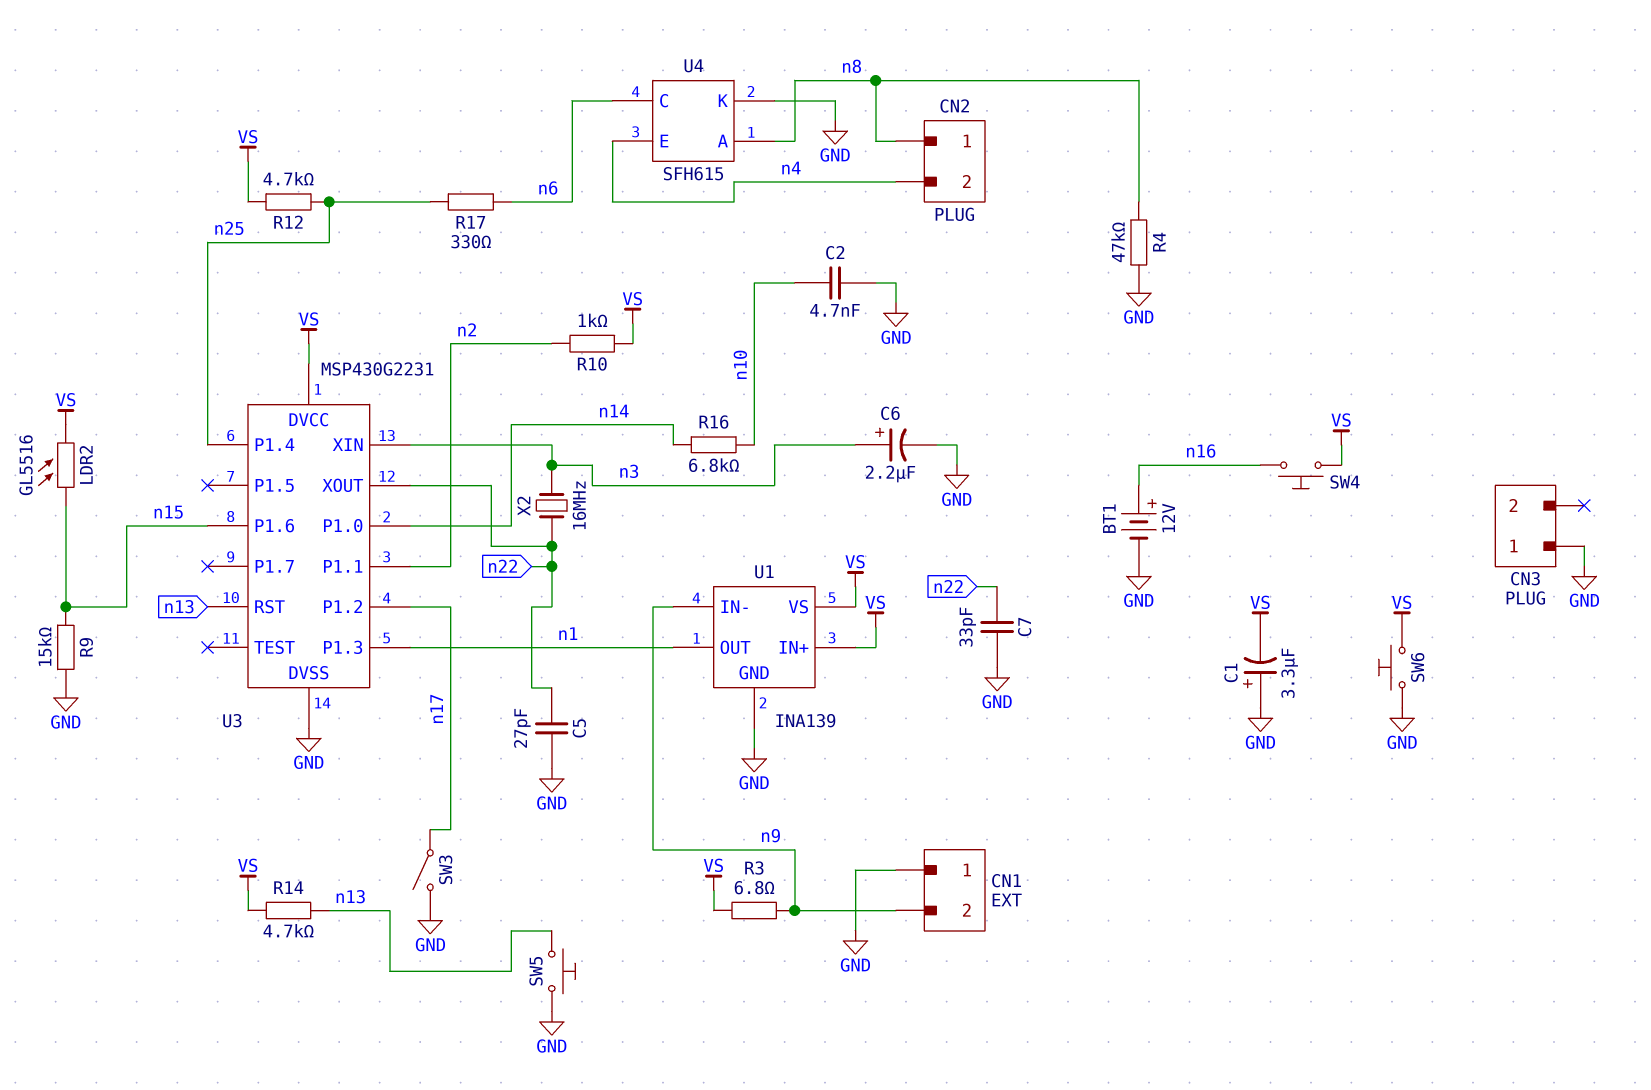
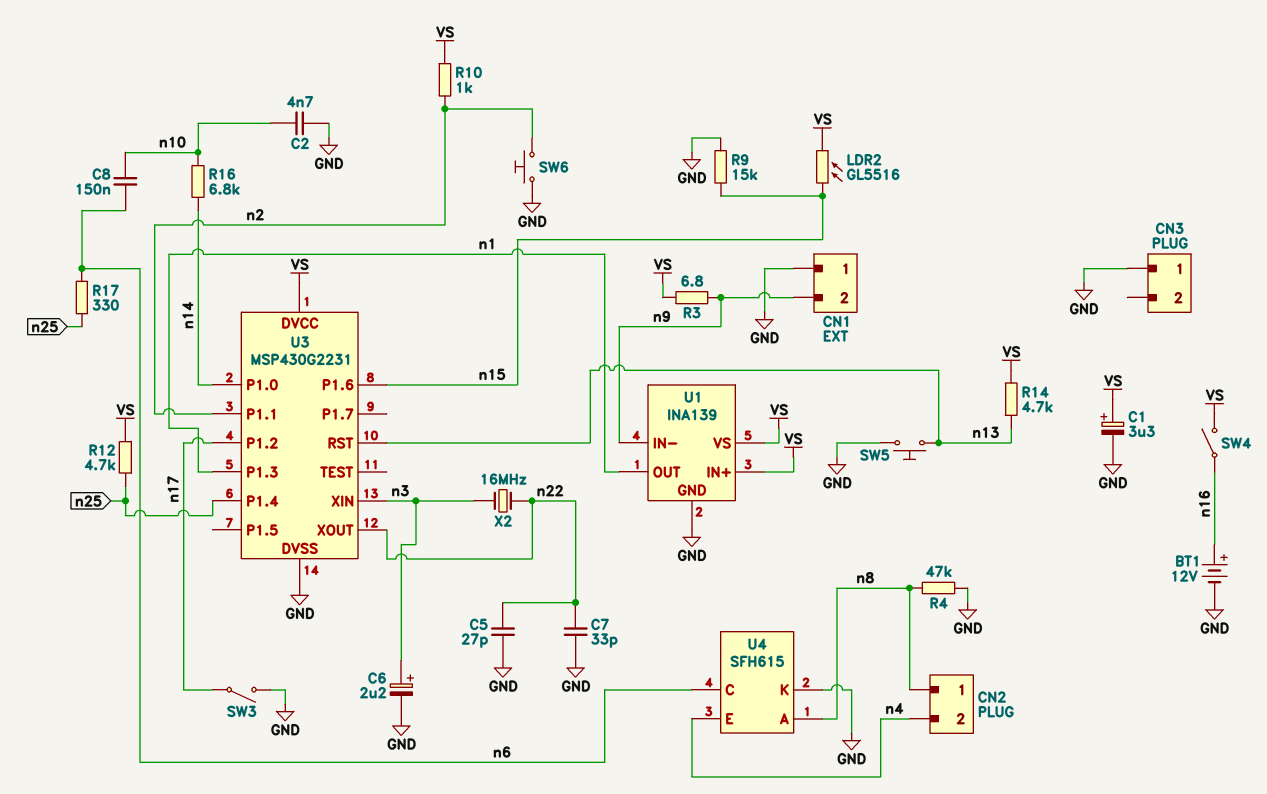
C1: 3.3uF (plus GND, minus VS) -> 3.3uF (plus VS, minus GND)
C8: none -> 150nF (n6, n10)
SW4: button (VS, n16) -> switch (VS, n16)
SW6: button (GND, VS) -> button (GND, n2)

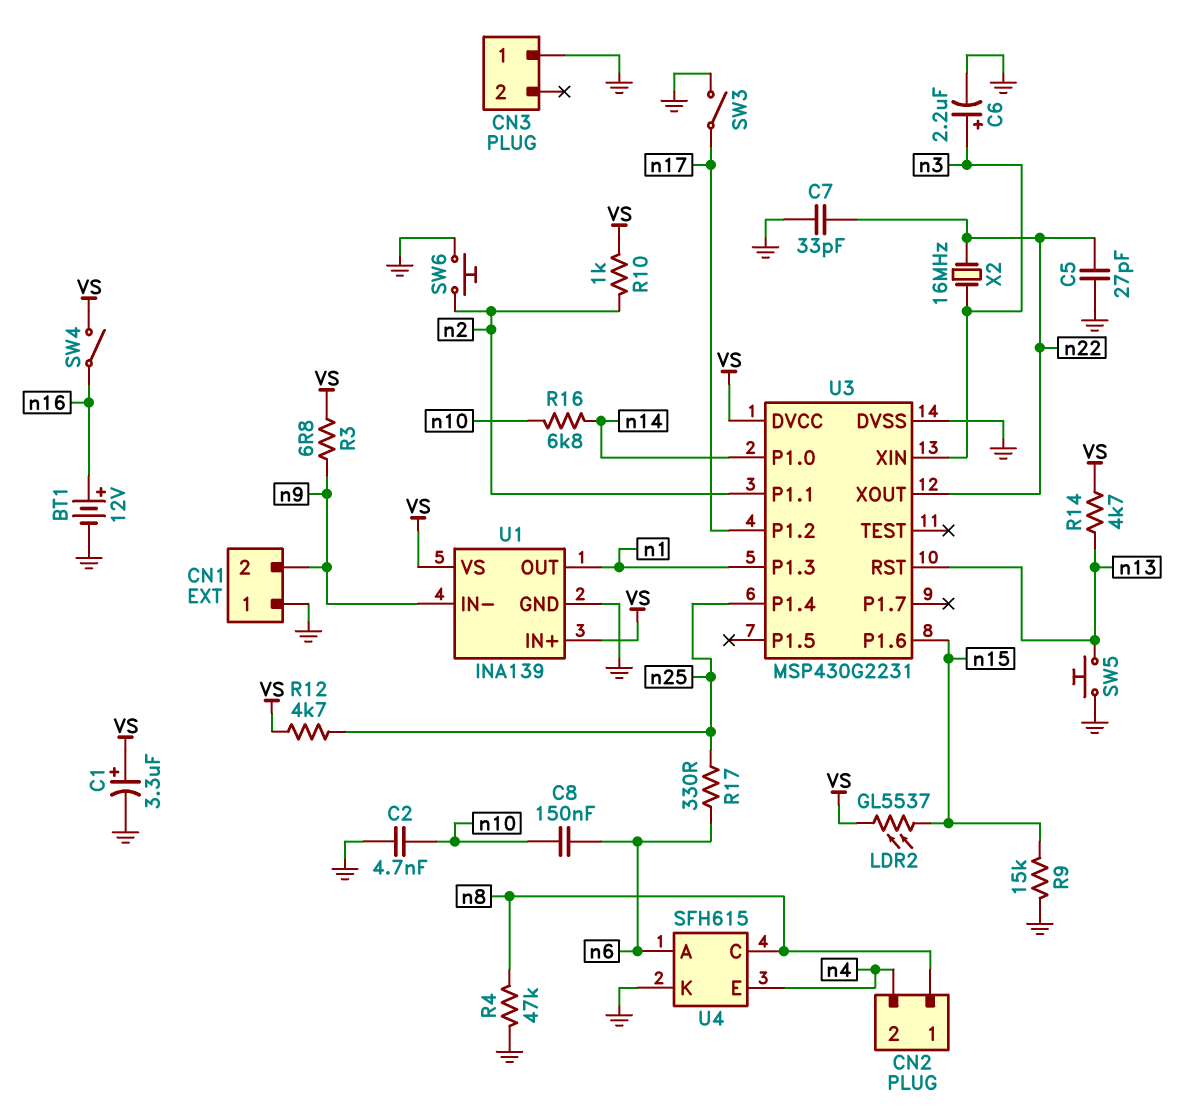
LDR2: GL5516 (VS, n15) -> GL5537 (VS, n15)
U4 pin A: n8 -> n6
U4 pin C: n6 -> n8

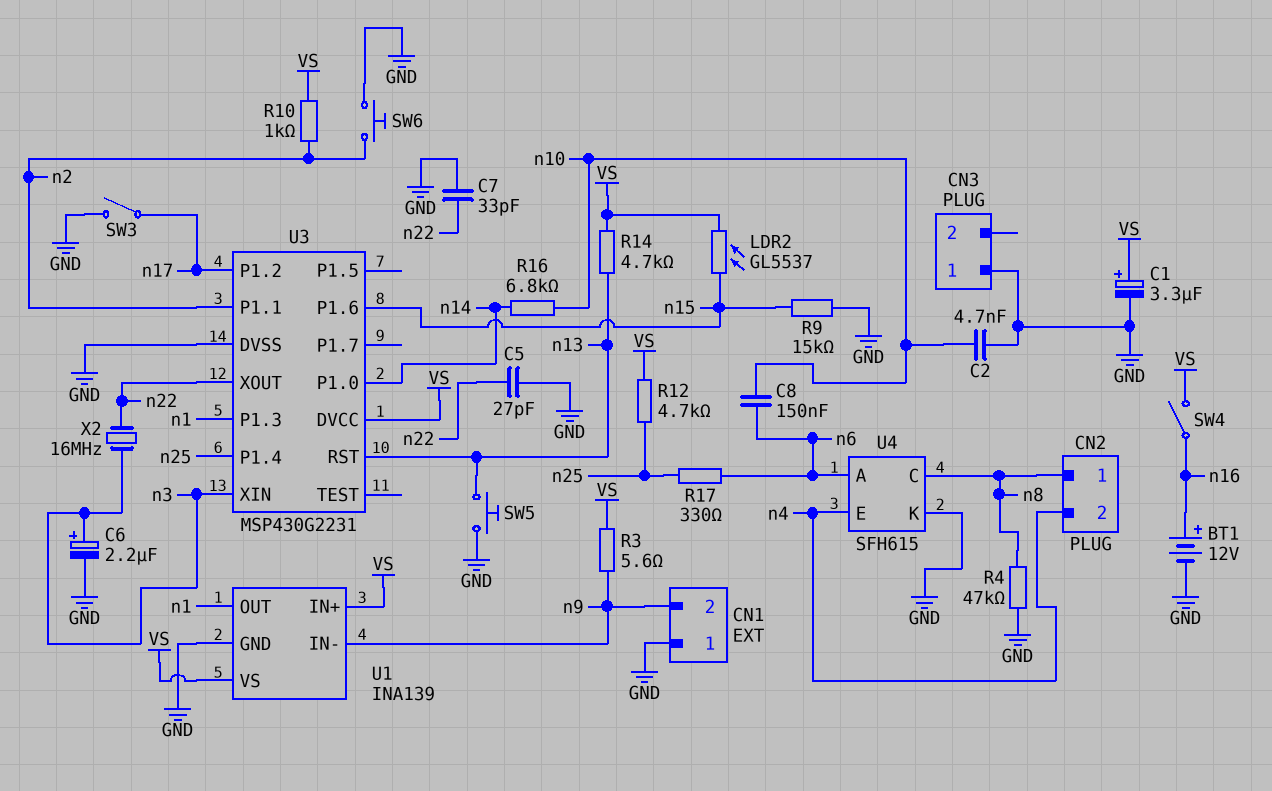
R3: 6.8 (VS, n9) -> 5.6 (VS, n9)

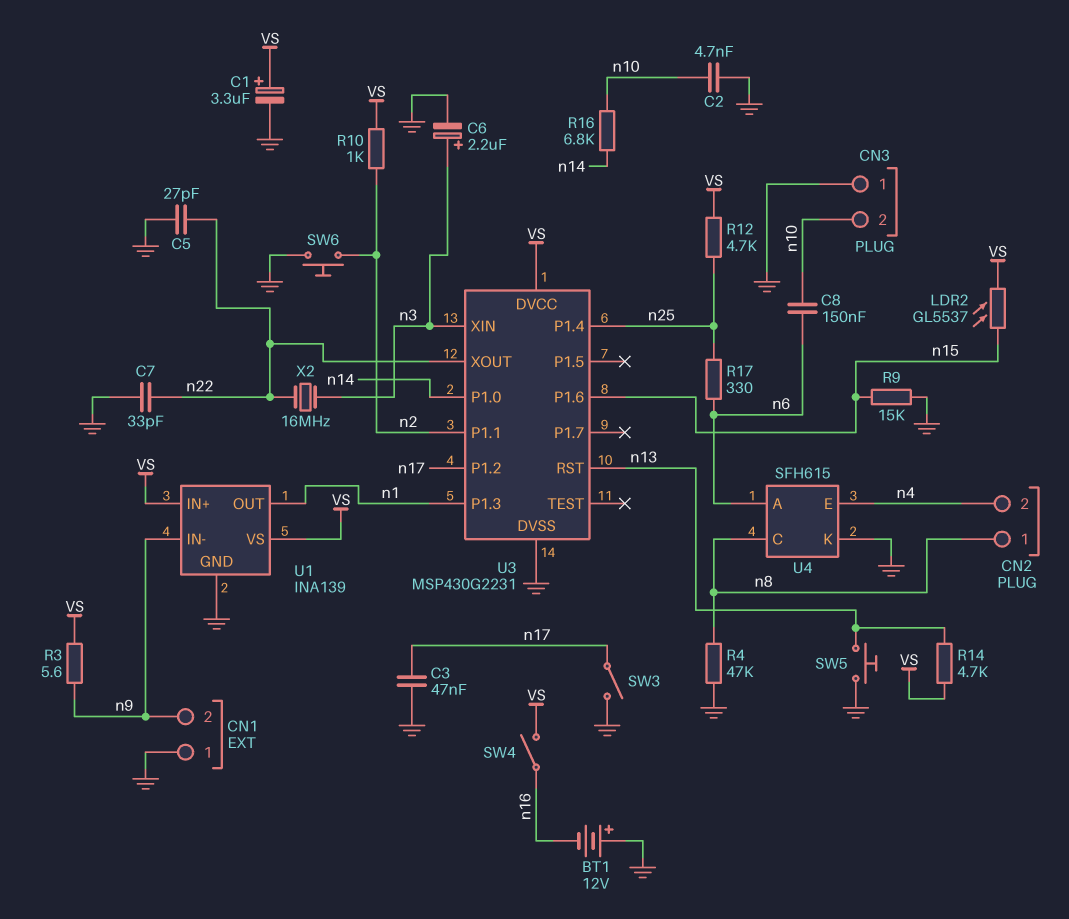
BT1: 12V (plus n16, minus GND) -> 12V (plus GND, minus n16)
C3: none -> 47nF (GND, n17)
CN3 pin 2: none -> n10

